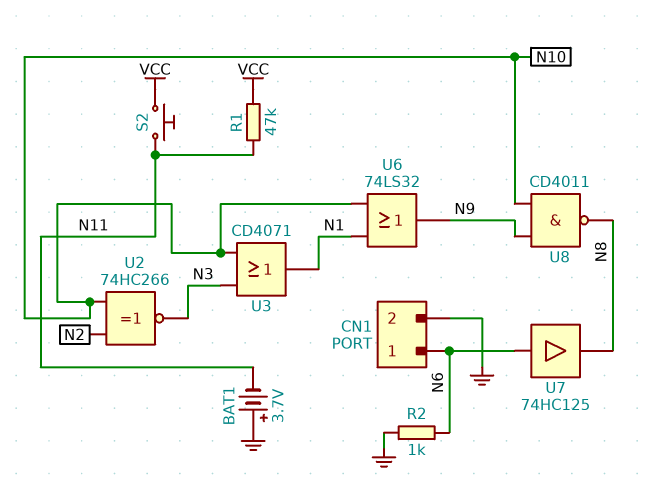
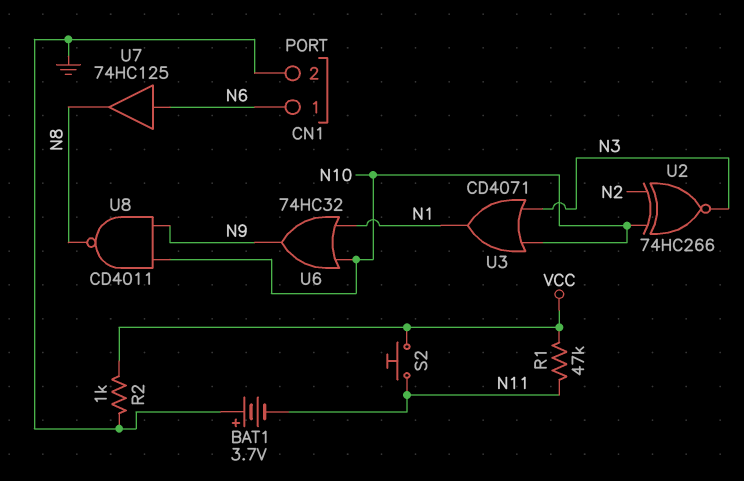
R2: 1k (GND, N6) -> 1k (GND, VCC)
U6: OR 74LS32 (in N1, in N10, out N9) -> OR 74HC32 (in N1, in N10, out N9)

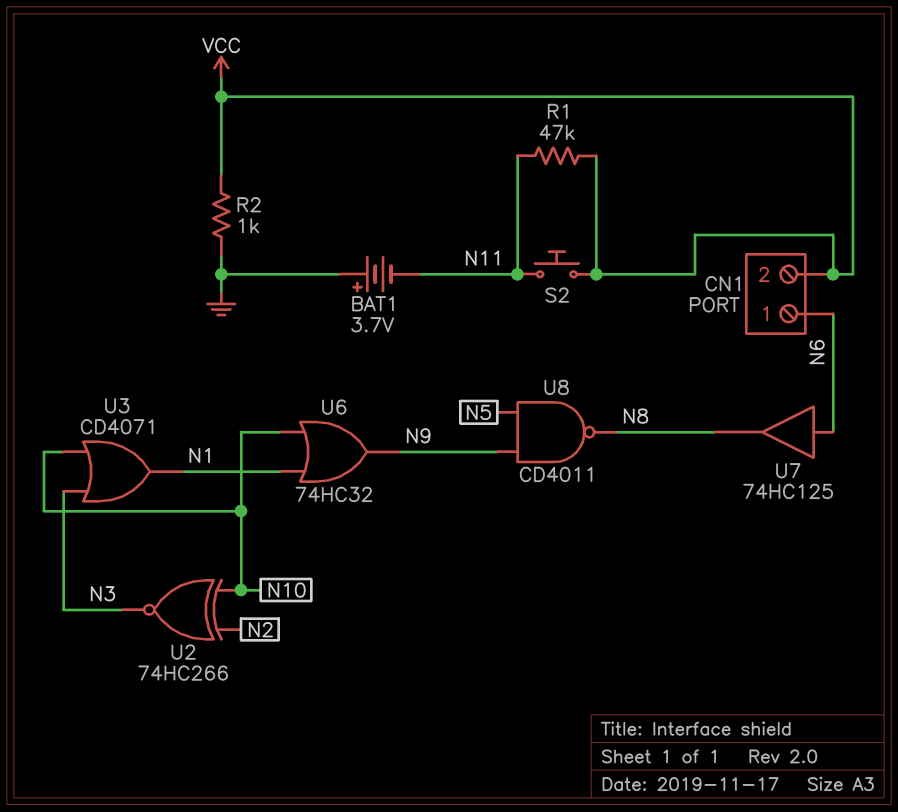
CN1 pin 2: GND -> VCC
U8: NAND CD4011 (in N9, in N10, out N8) -> NAND CD4011 (in N5, in N9, out N8)

